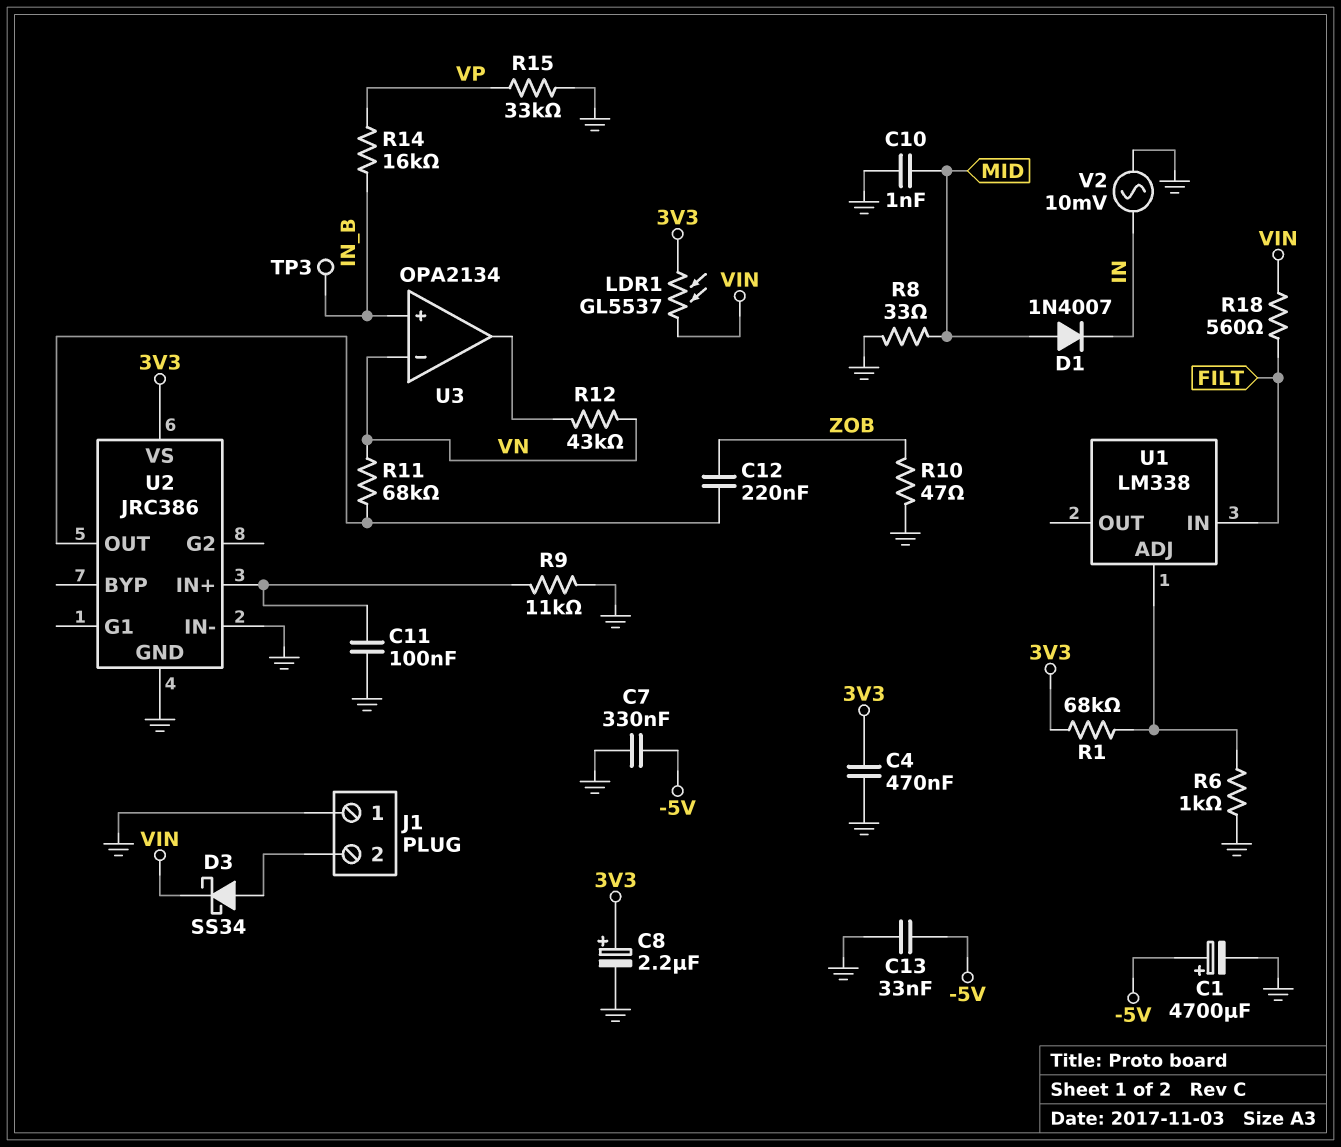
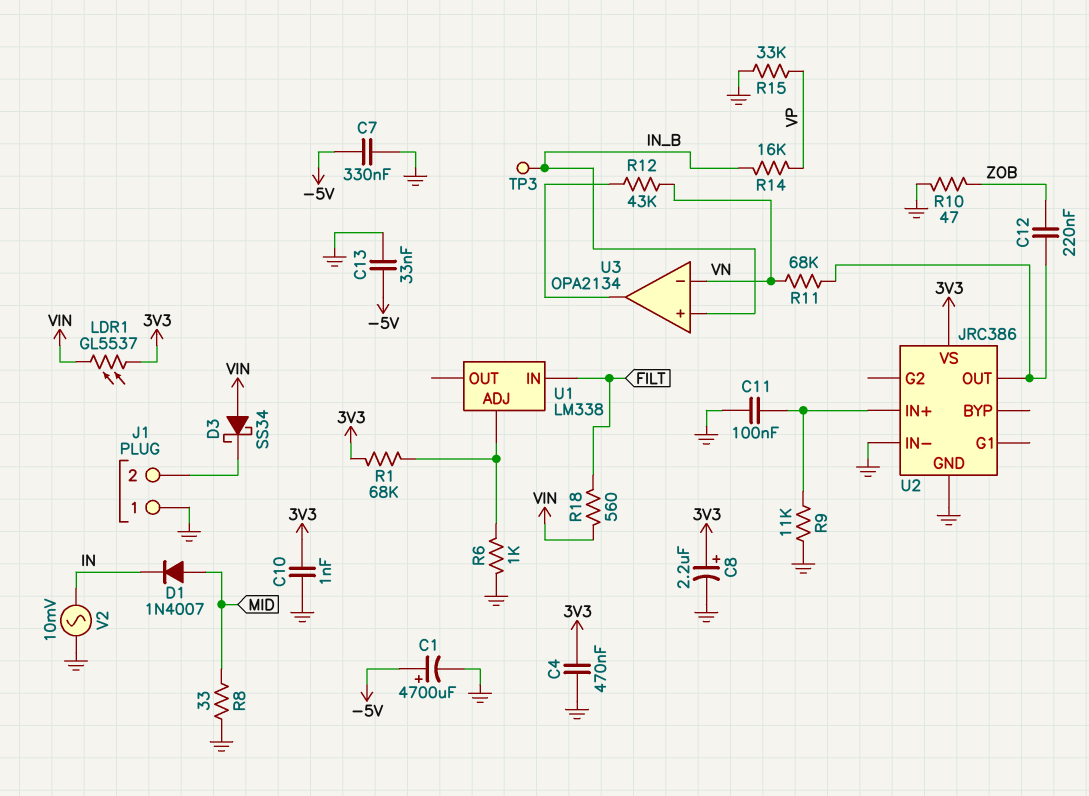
C10: 1nF (GND, MID) -> 1nF (3V3, GND)
D3: schottky SS34 (A J1/2, K VIN) -> schottky SS34 (A VIN, K J1/2)

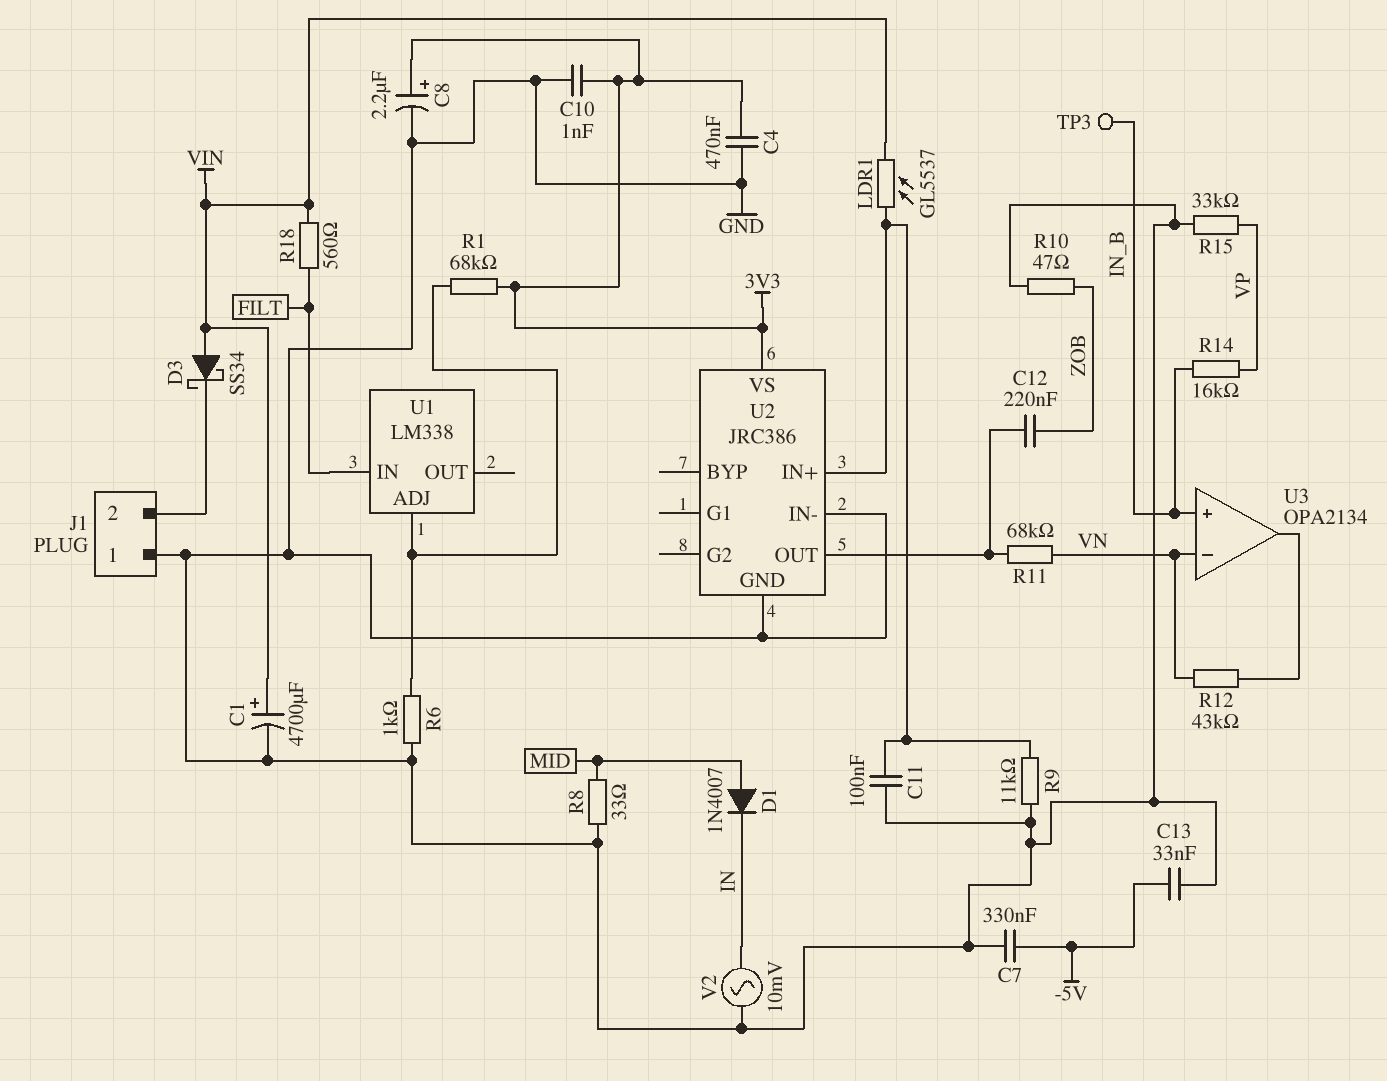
C1: 4700uF (plus -5V, minus GND) -> 4700uF (plus VIN, minus GND)
LDR1: GL5537 (3V3, VIN) -> GL5537 (U2/IN+, VIN)

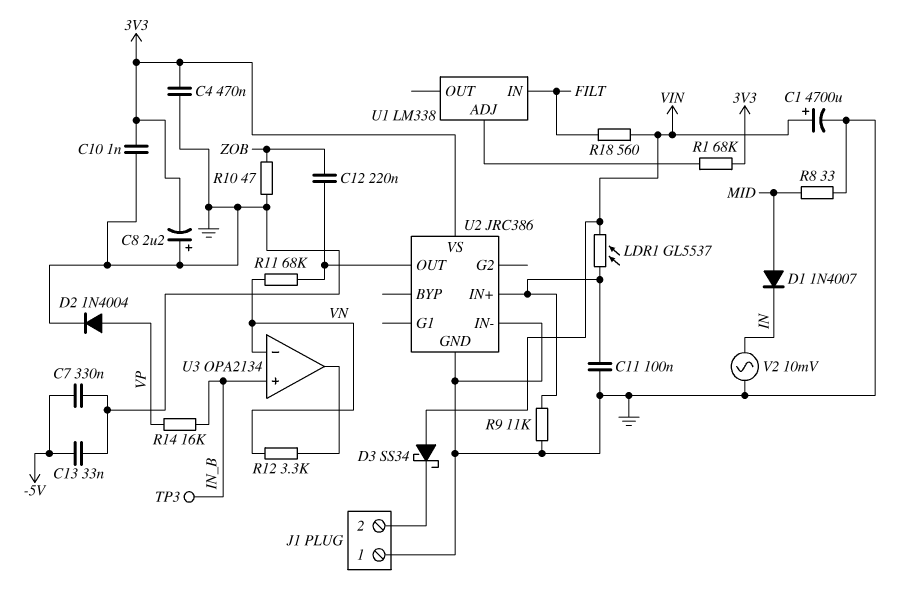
C8: 2.2uF (plus 3V3, minus GND) -> 2.2uF (plus GND, minus 3V3)
D2: none -> diode 1N4004 (A VP, K GND)
R6: 1k (GND, U1/ADJ) -> none
R12: 43k (U3/out, VN) -> 3.3k (U3/out, VN)
R15: 33k (GND, VP) -> none

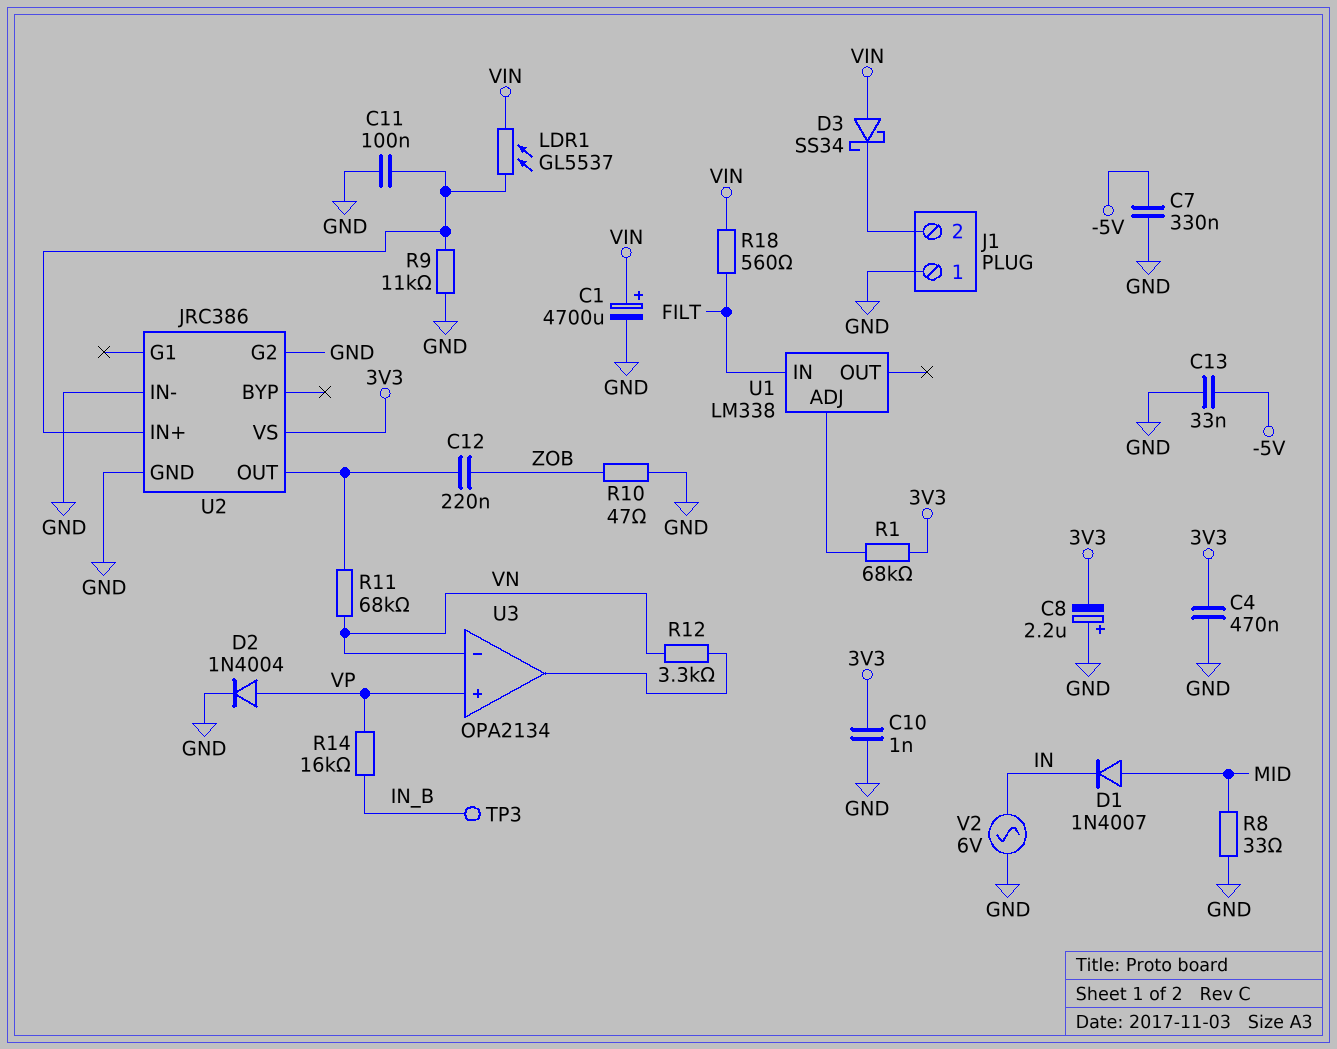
U2 pin G2: none -> GND
U3 pin in+: IN_B -> VP
V2: AC 10mV (GND, IN) -> AC 6V (GND, IN)

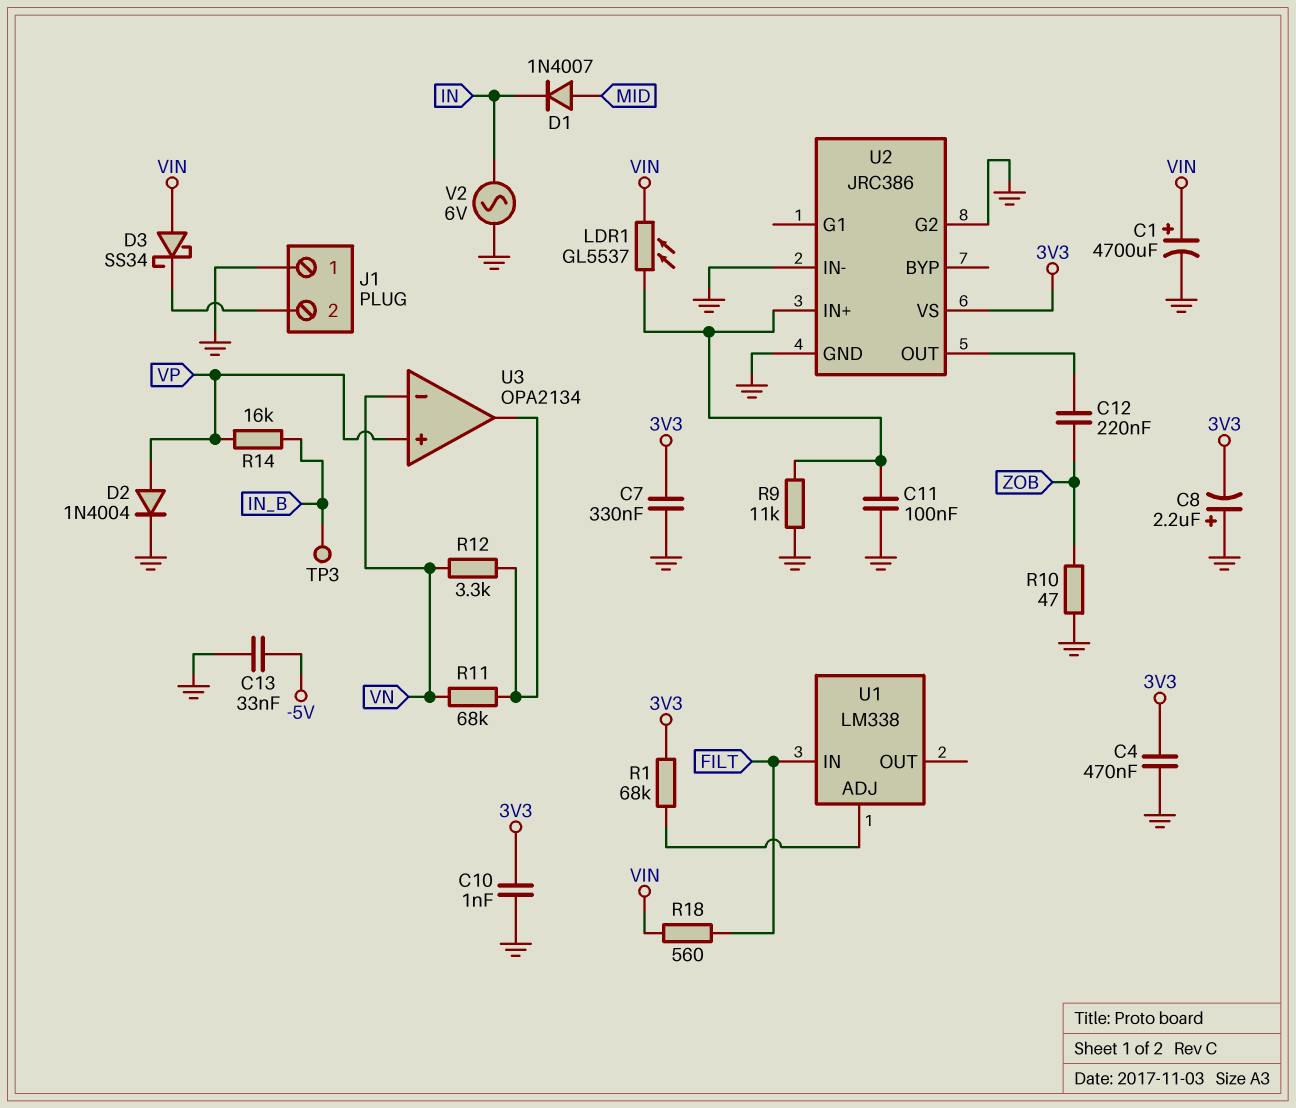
C7: 330nF (-5V, GND) -> 330nF (3V3, GND)
R8: 33 (GND, MID) -> none
R11: 68k (U2/OUT, VN) -> 68k (U3/out, VN)

